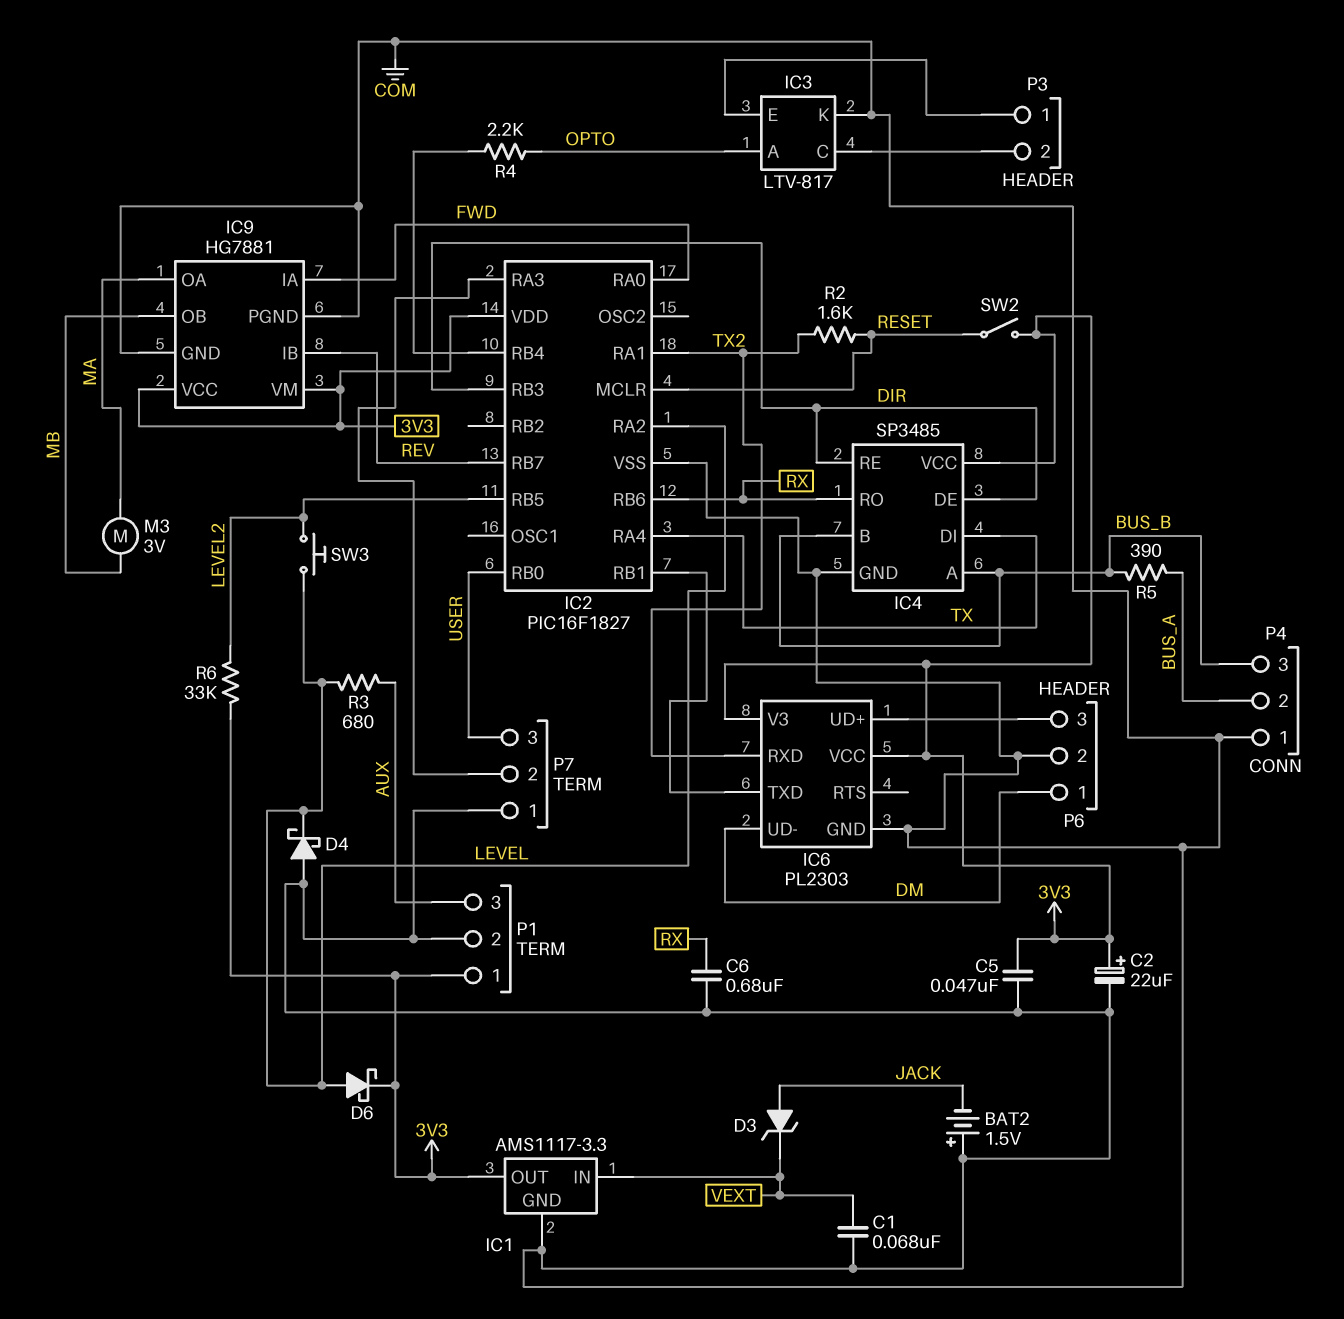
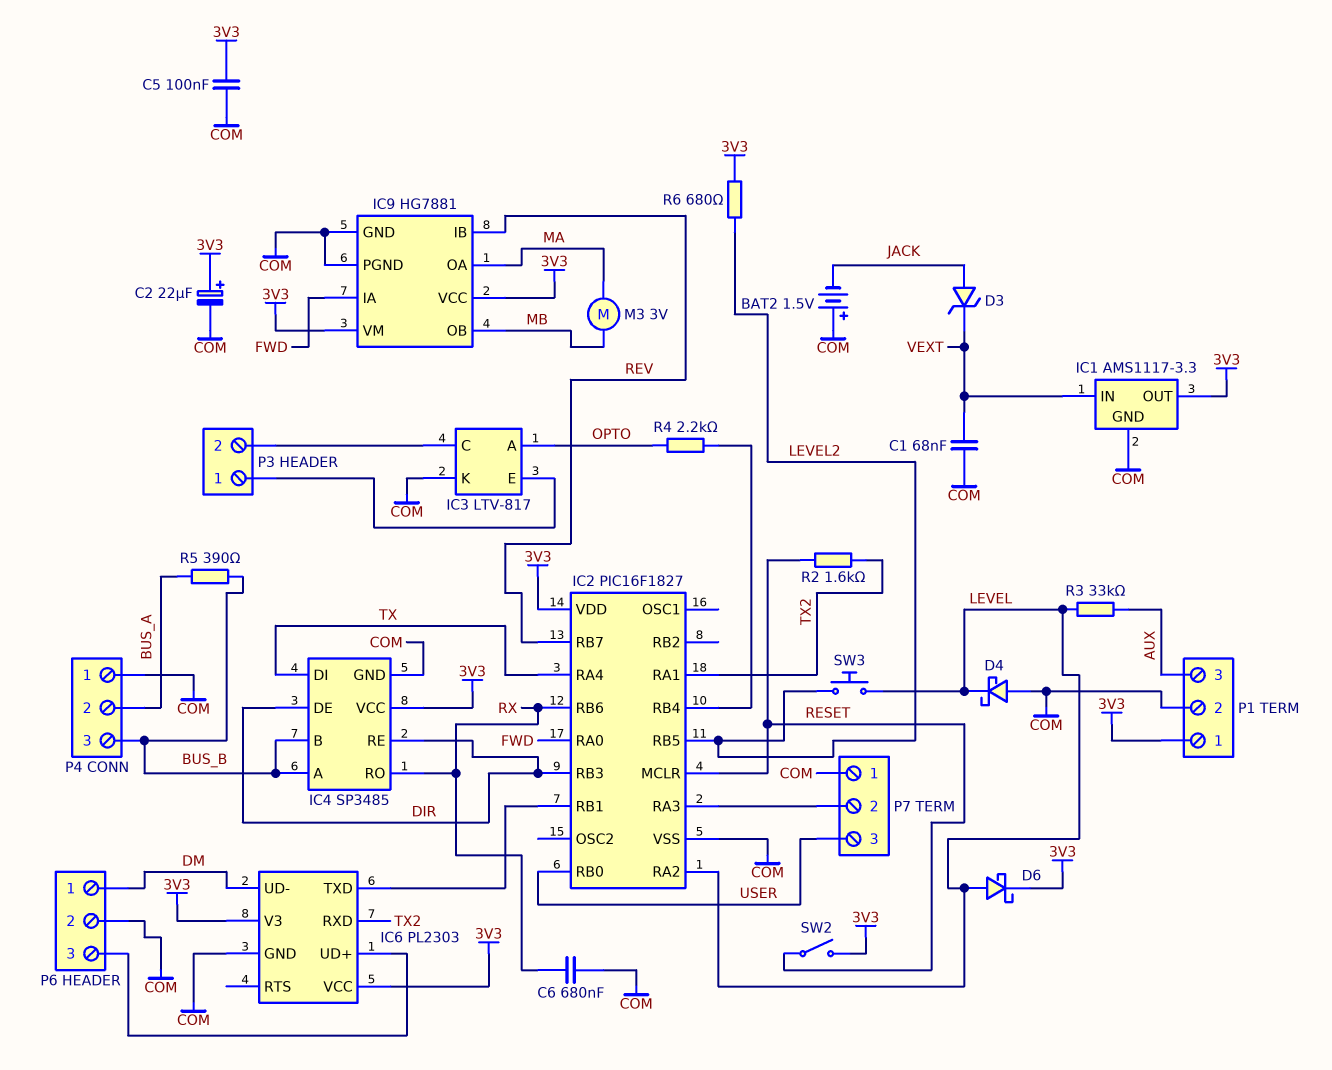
C5: 47nF (3V3, COM) -> 100nF (3V3, COM)
R3: 680 (AUX, LEVEL) -> 33k (AUX, LEVEL)
R6: 33k (3V3, LEVEL2) -> 680 (3V3, LEVEL2)

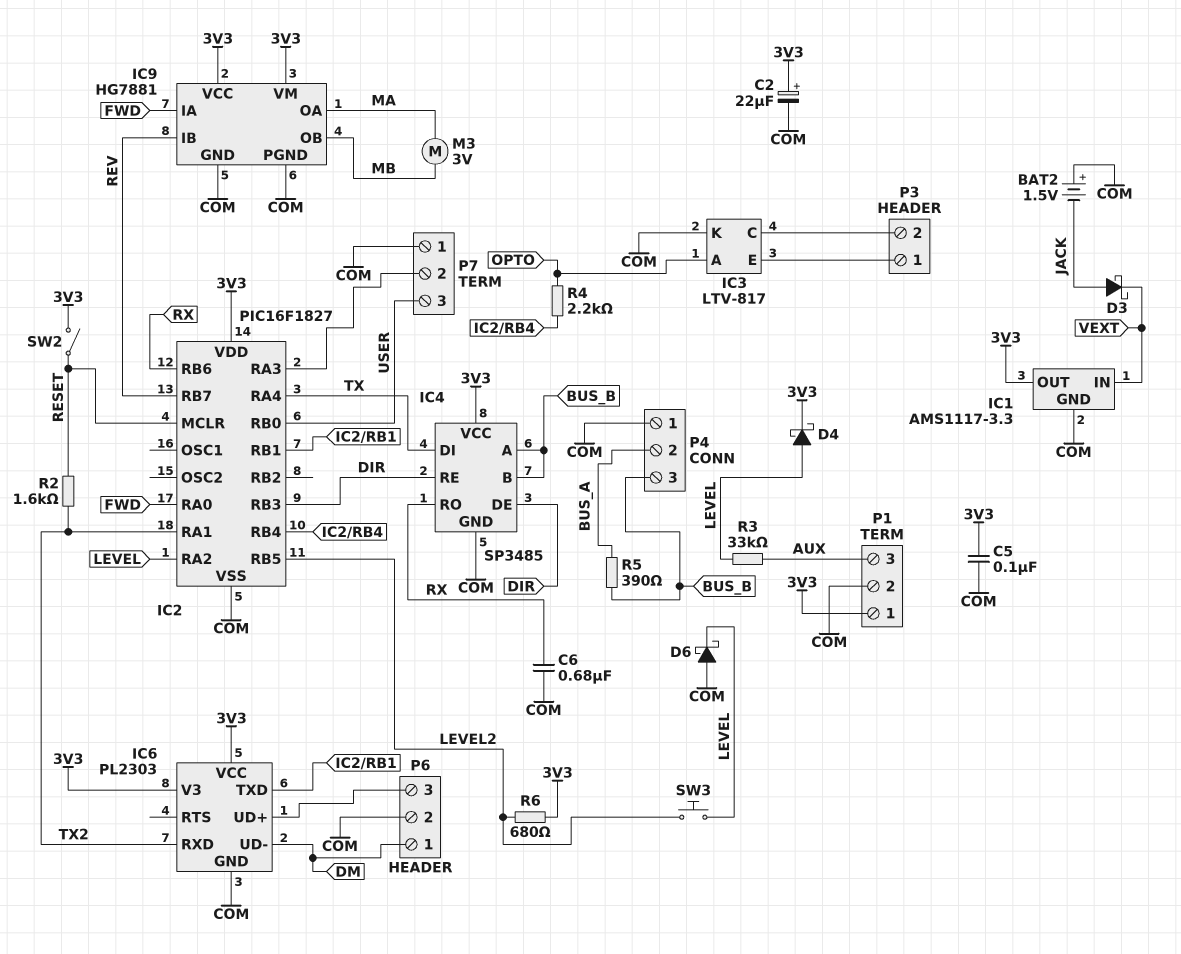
C1: 68nF (COM, VEXT) -> none
D3: zener (A JACK, K VEXT) -> schottky (A JACK, K VEXT)
D4: schottky (A COM, K LEVEL) -> schottky (A LEVEL, K 3V3)
D6: schottky (A LEVEL, K 3V3) -> schottky (A COM, K LEVEL)

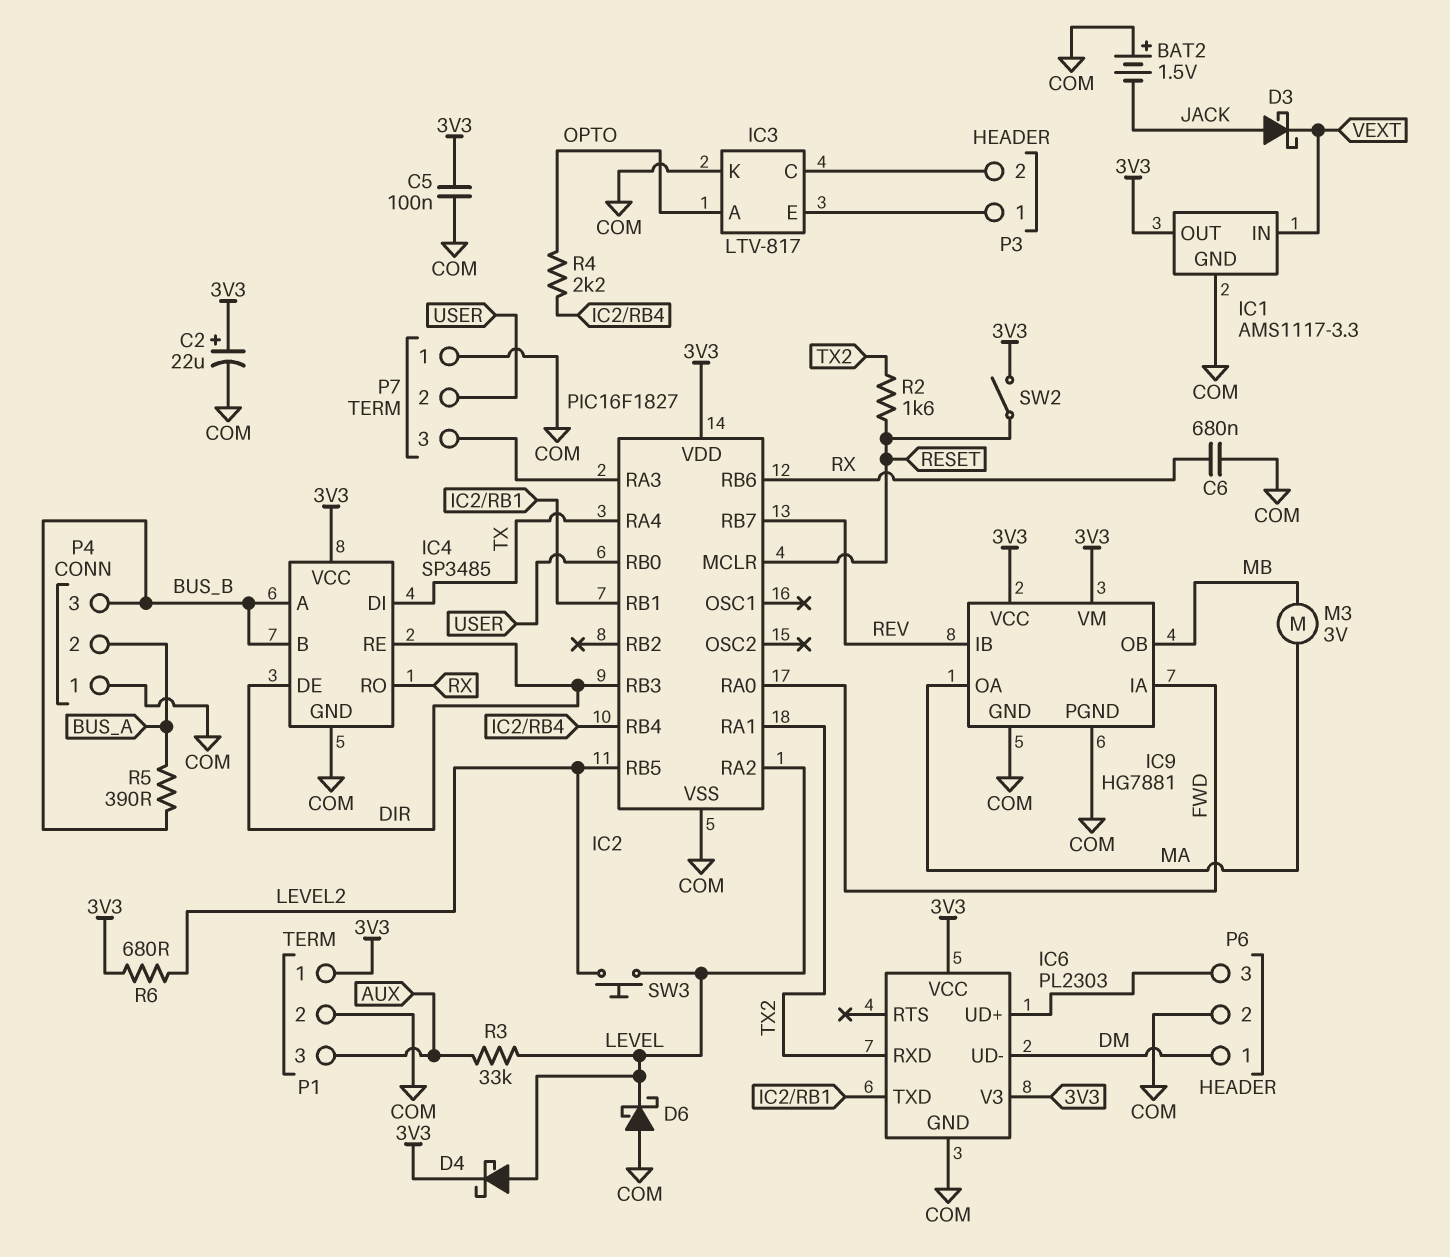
P7 pin 2: IC2/RA3 -> USER
P7 pin 3: USER -> IC2/RA3

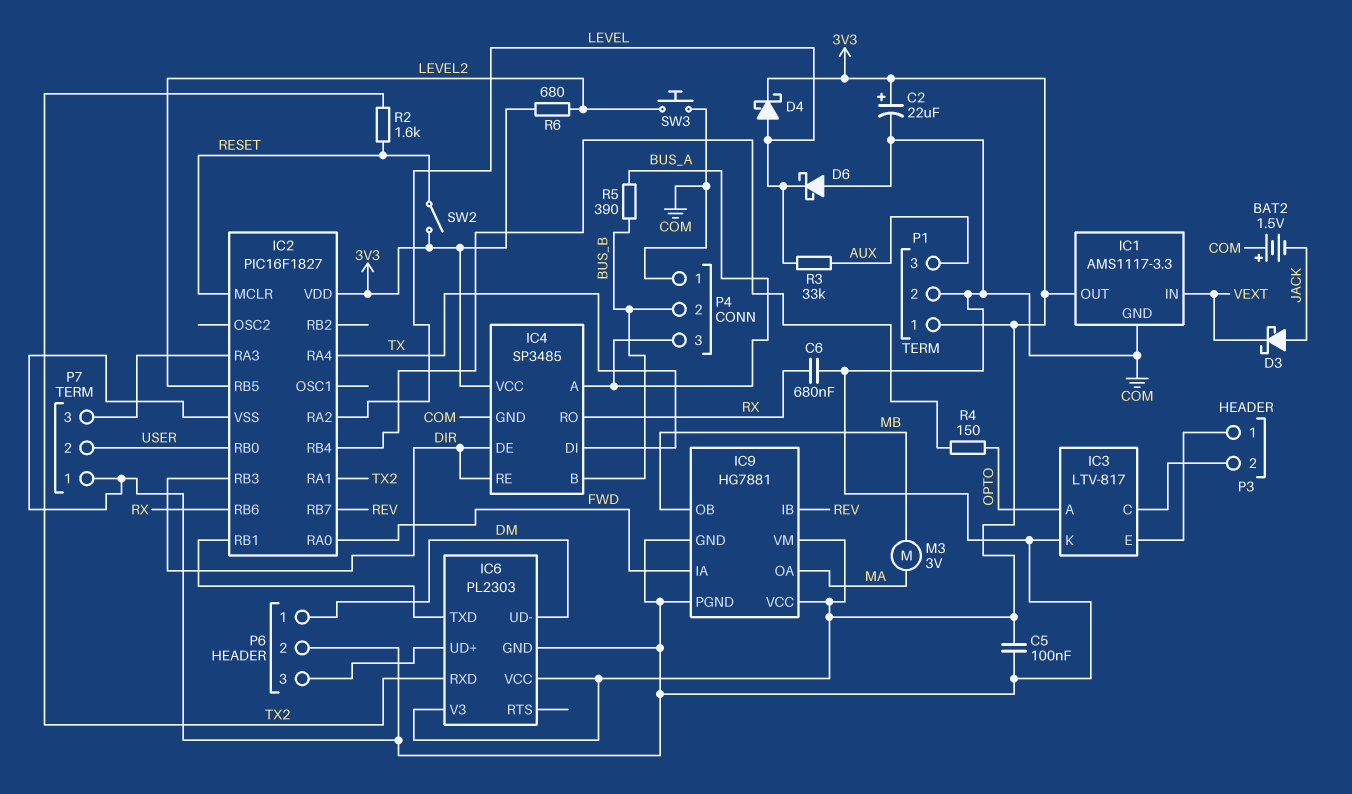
IC4 pin A: BUS_B -> BUS_A
P4 pin 2: BUS_A -> BUS_B
P4 pin 3: BUS_B -> BUS_A
R4: 2.2k (IC2/RB4, OPTO) -> 150 (IC2/RB4, OPTO)
SW3: button (LEVEL, LEVEL2) -> button (COM, LEVEL2)

